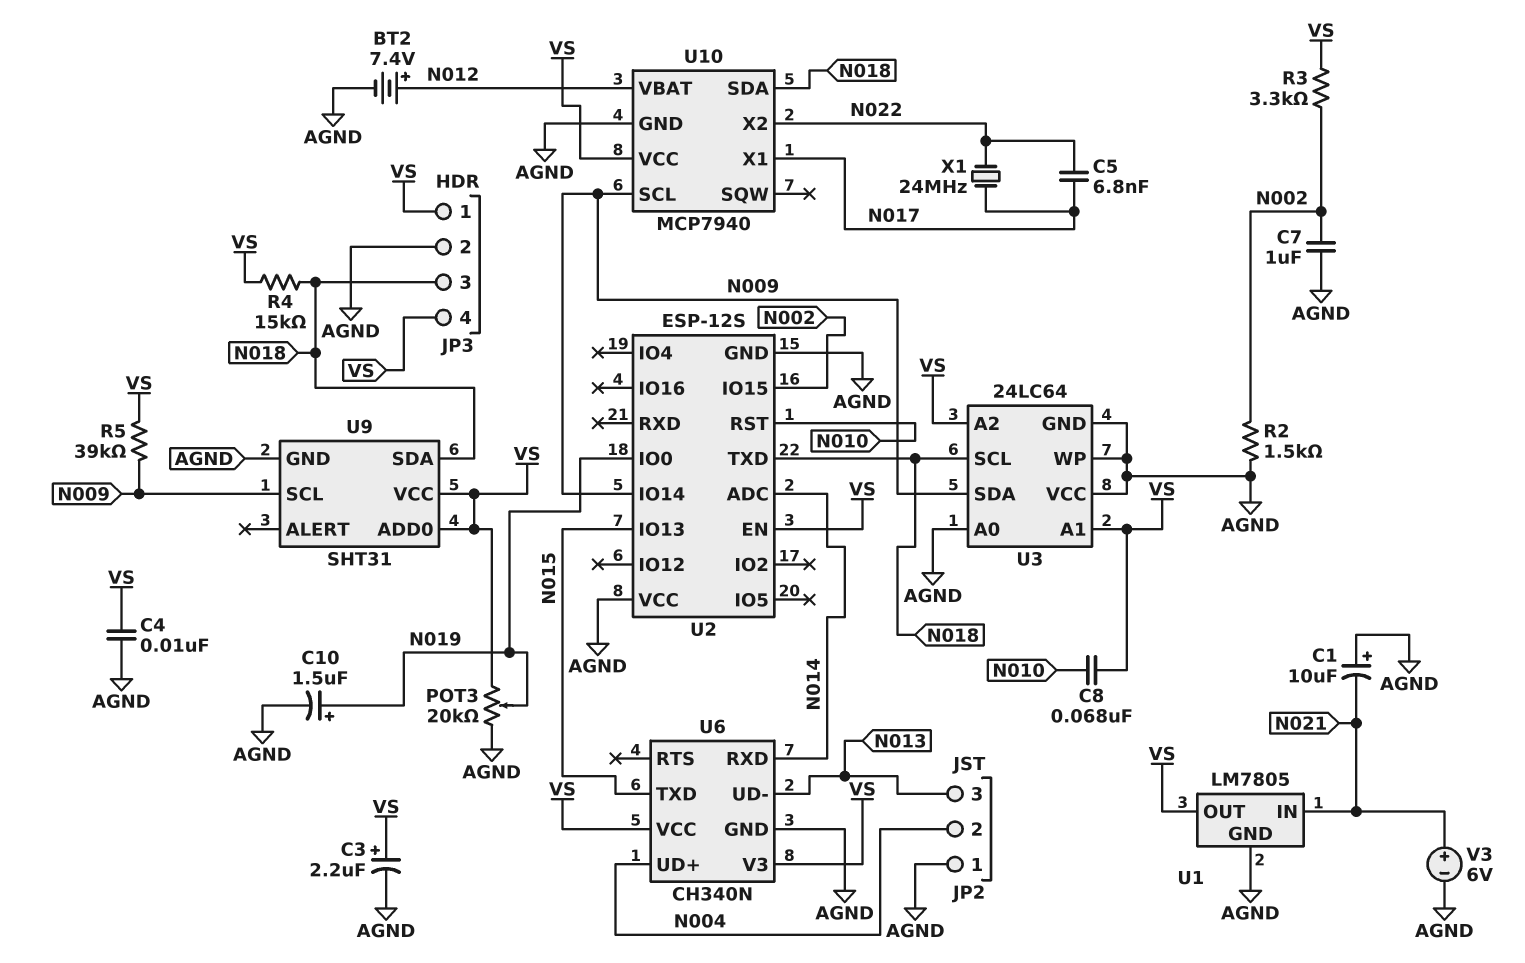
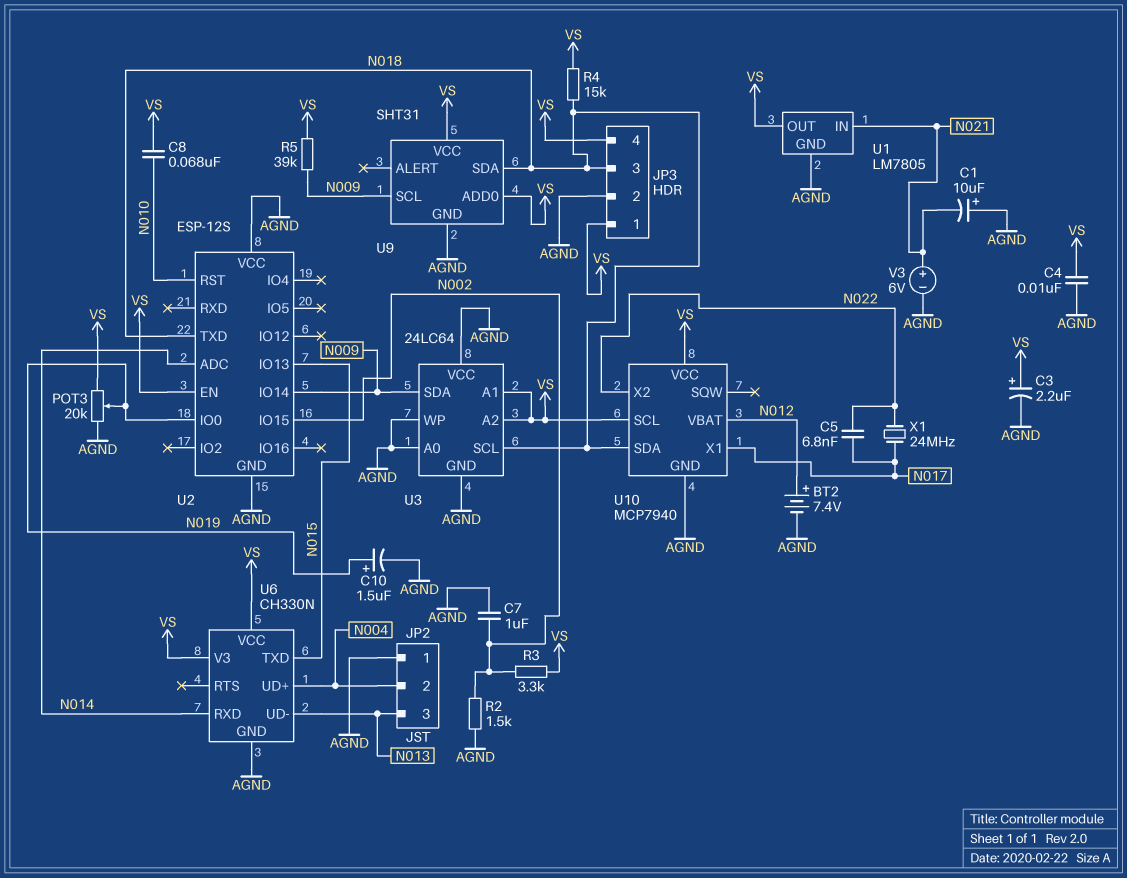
U6: CH340N -> CH330N
U10 pin SCL: N009 -> VS

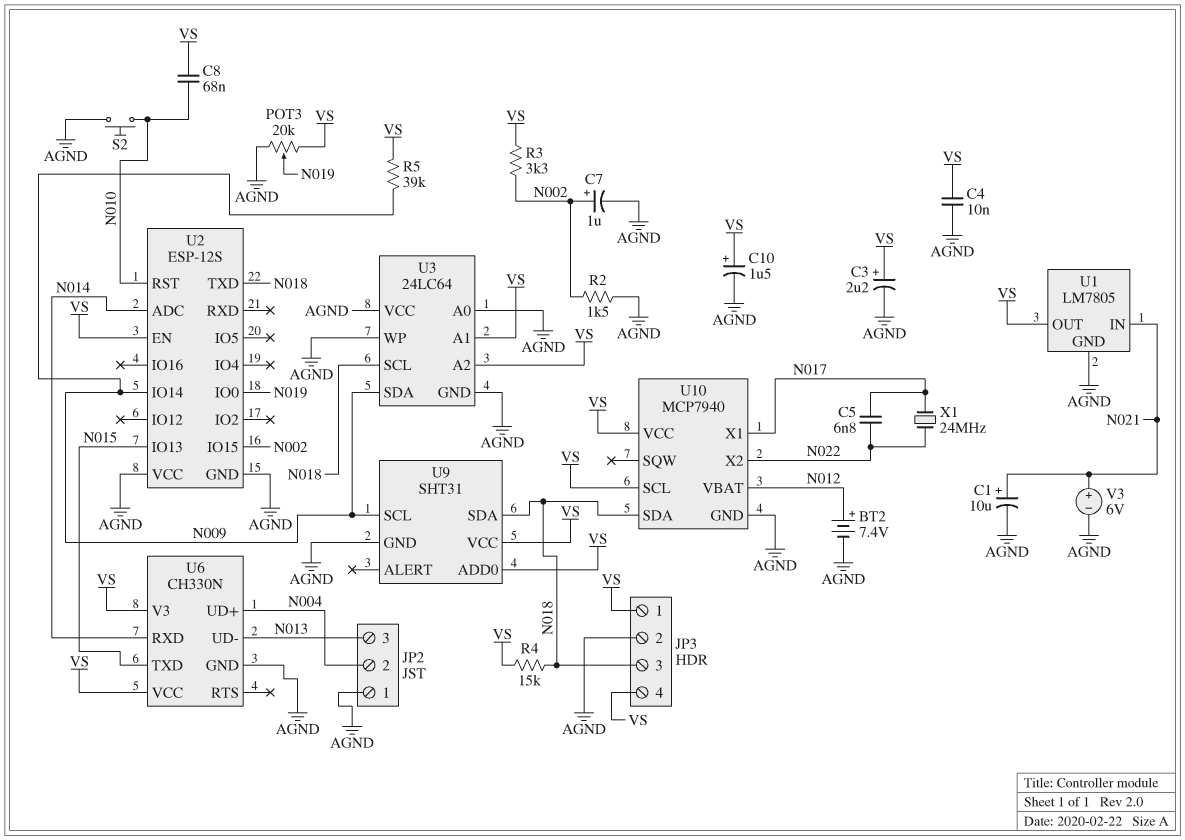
C1: 10uF (plus AGND, minus N021) -> 10uF (plus N021, minus AGND)
C7: 1uF (AGND, N002) -> 1uF (plus N002, minus AGND)
C10: 1.5uF (plus N019, minus AGND) -> 1.5uF (plus VS, minus AGND)
S2: none -> button (AGND, N010)

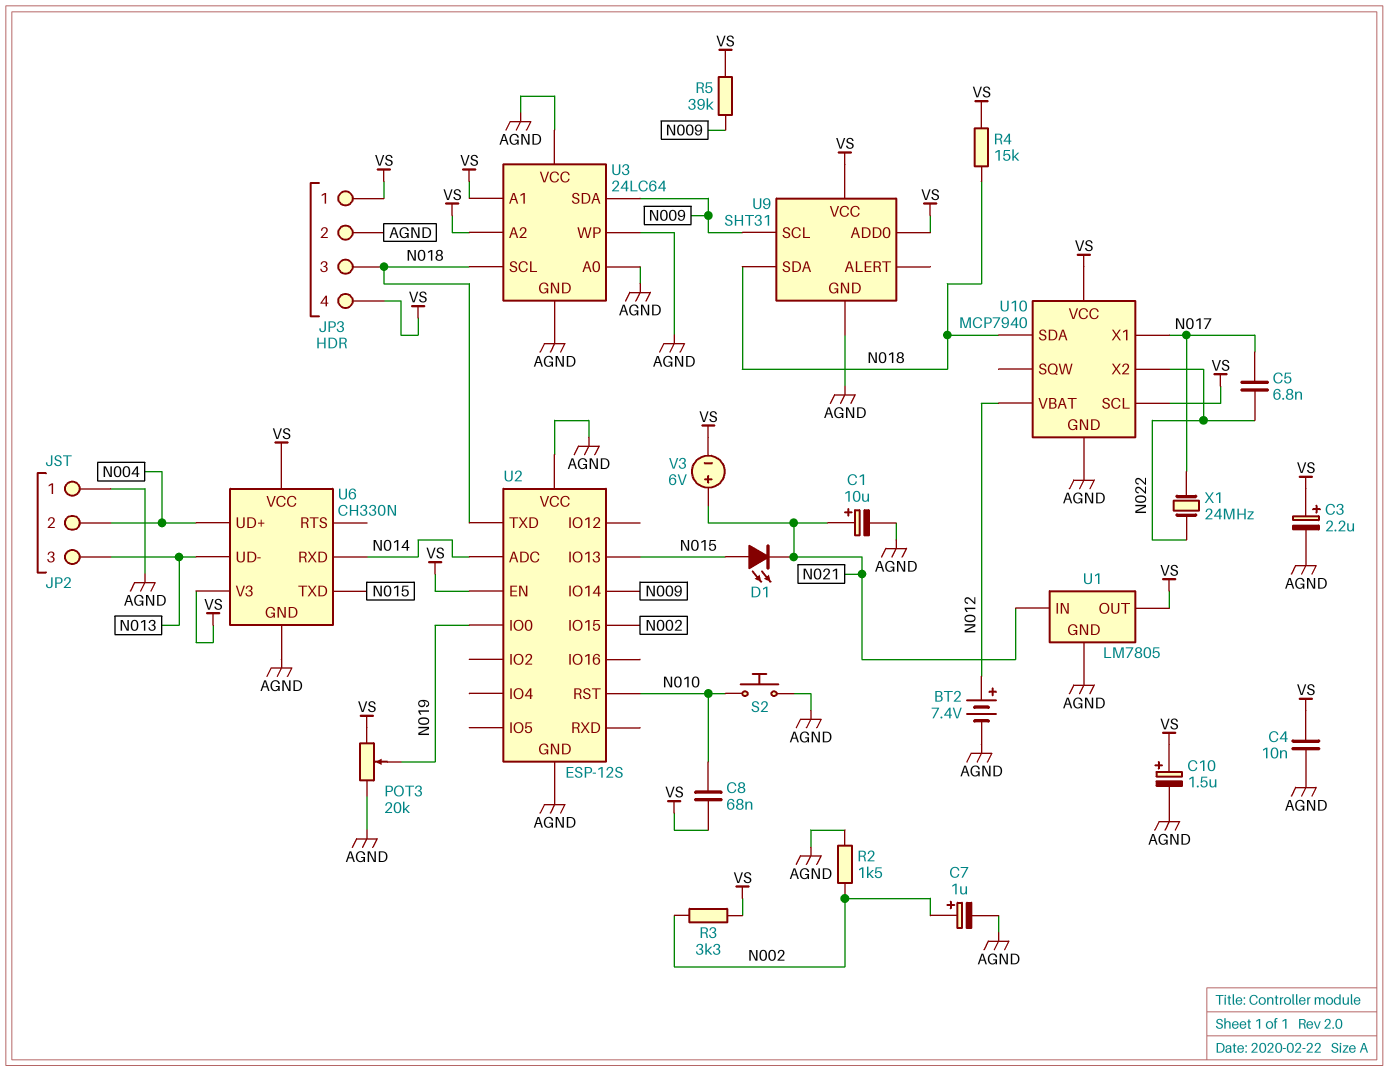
D1: none -> LED (A N015, K N021)
V3: 6V (plus N021, minus AGND) -> 6V (plus N021, minus VS)

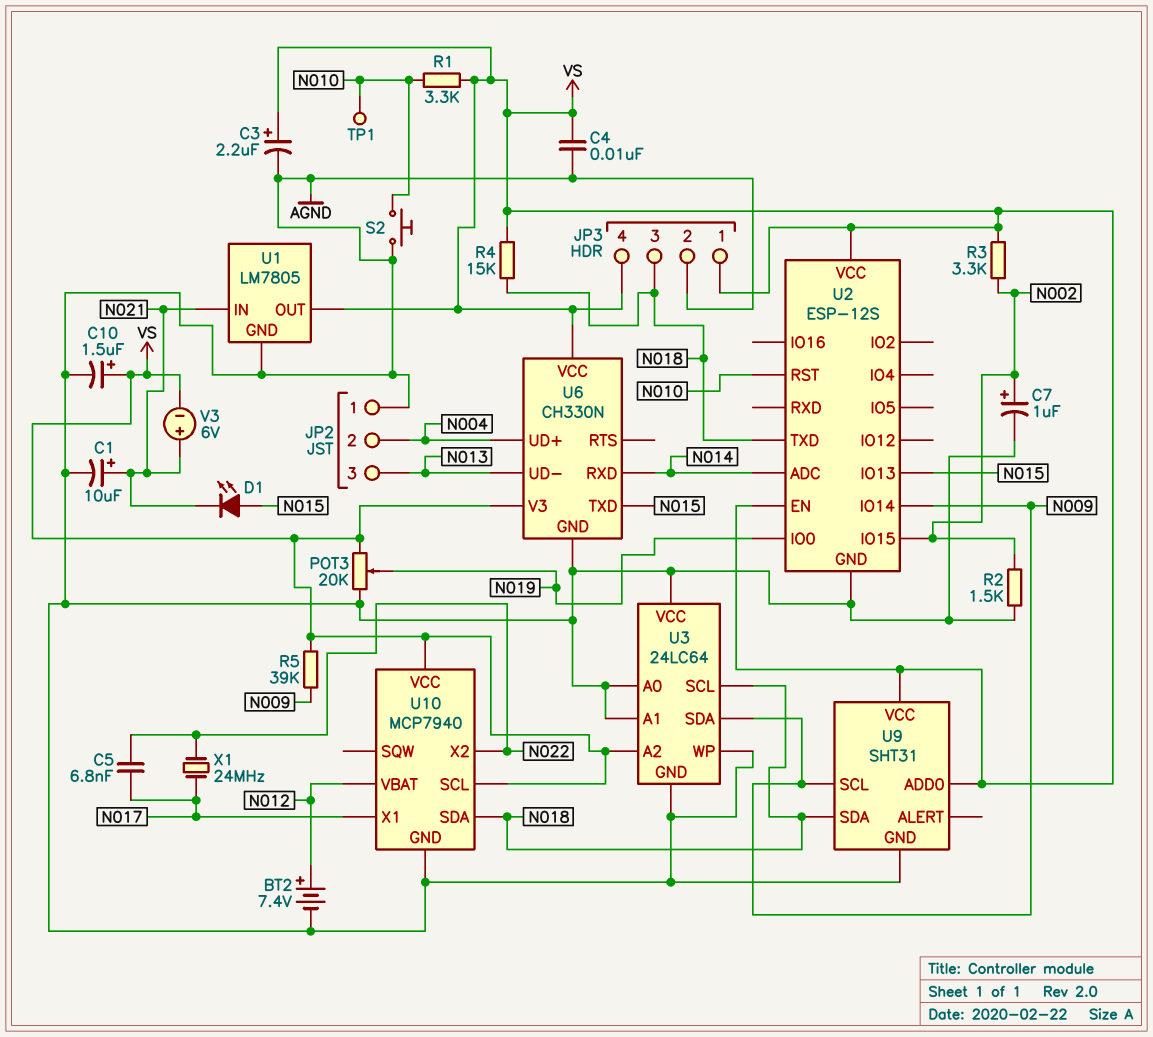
C8: 68nF (N010, VS) -> none
R1: none -> 3.3k (N010, VS)
TP1: none -> test point (N010)
U2 pin VCC: AGND -> VS
U3 pin A1: VS -> AGND

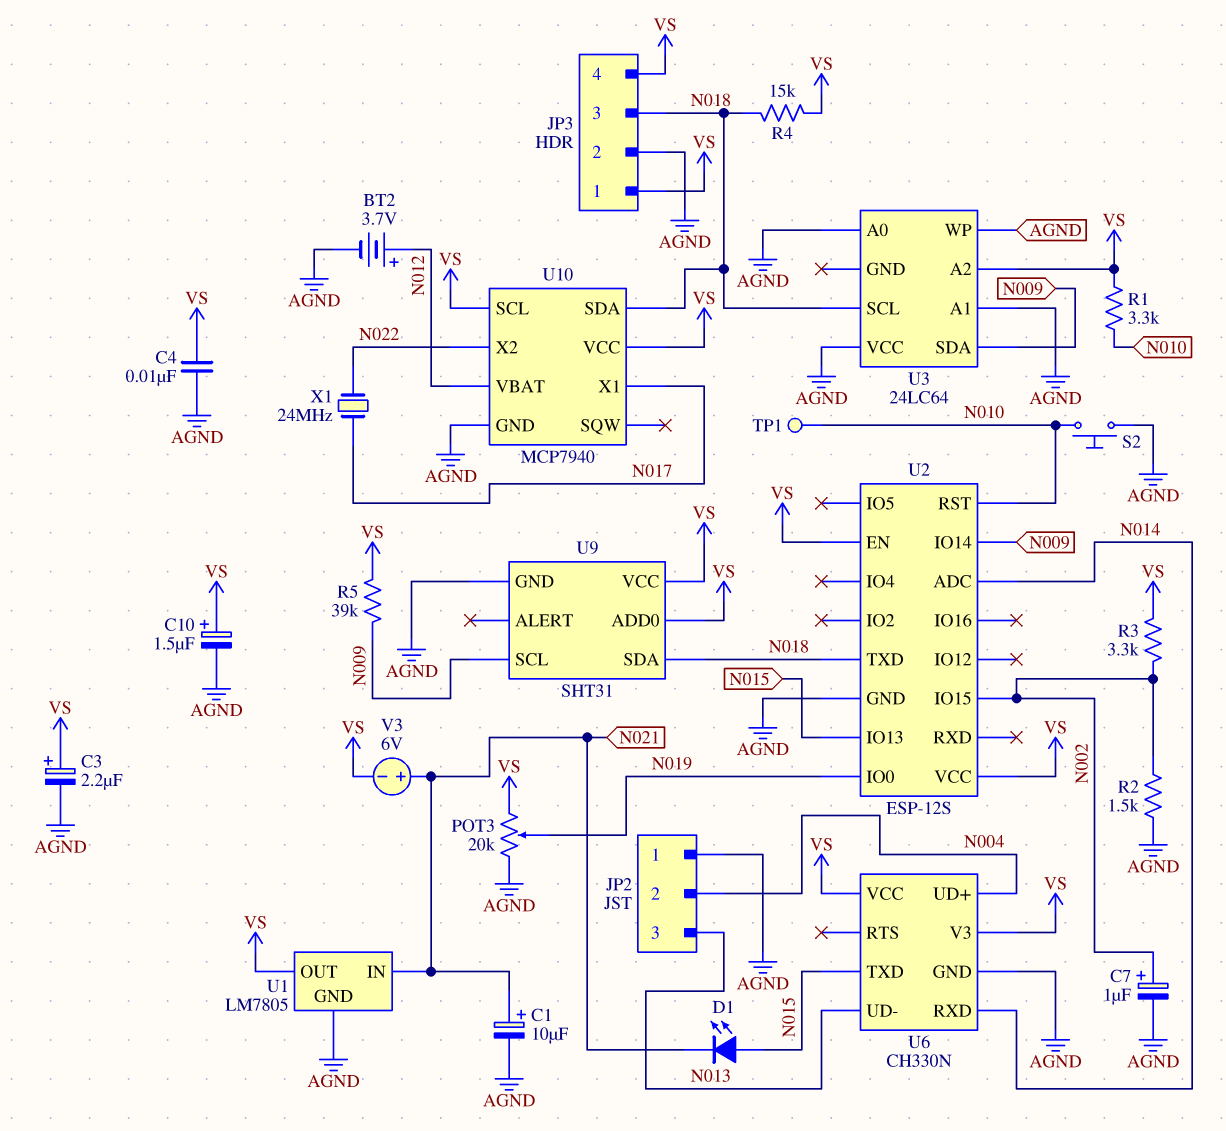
BT2: 7.4V (plus N012, minus AGND) -> 3.7V (plus N012, minus AGND)
C5: 6.8nF (N017, N022) -> none
U3 pin GND: AGND -> none

